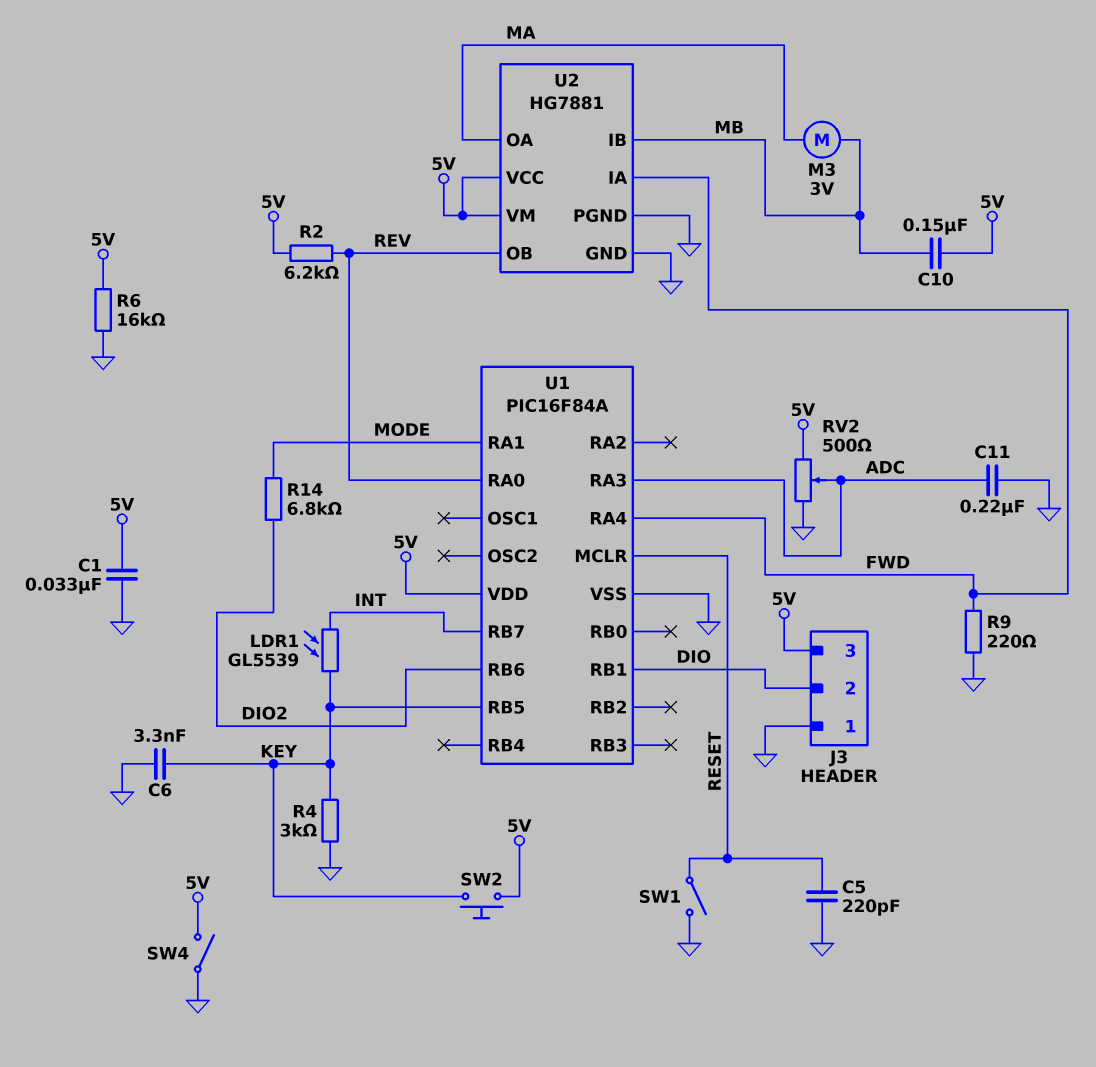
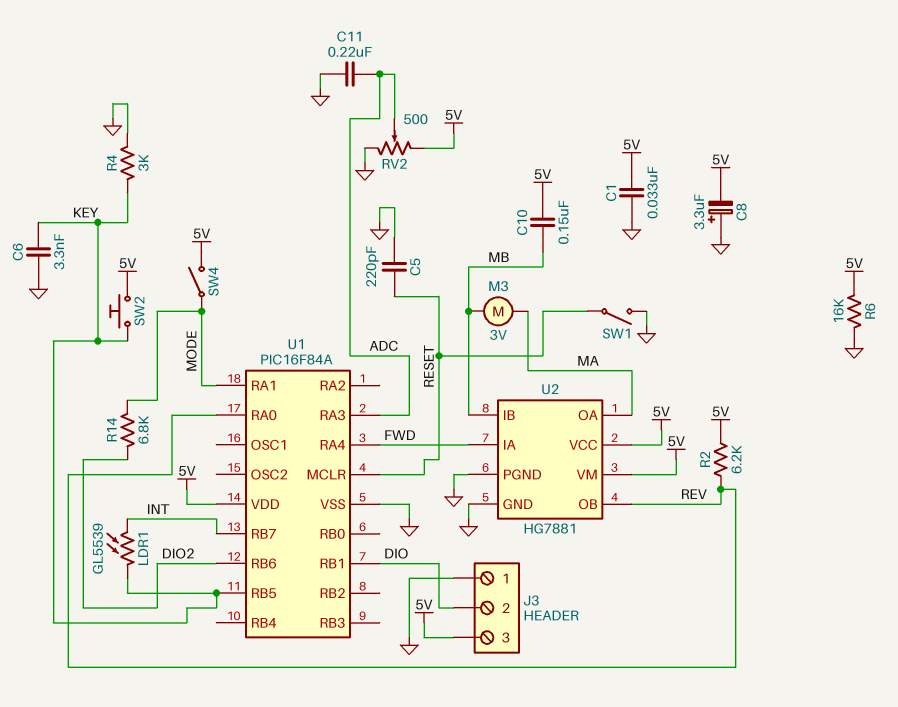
C8: none -> 3.3uF (plus GND, minus 5V)
R9: 220 (FWD, GND) -> none
SW4: switch (5V, GND) -> switch (5V, MODE)

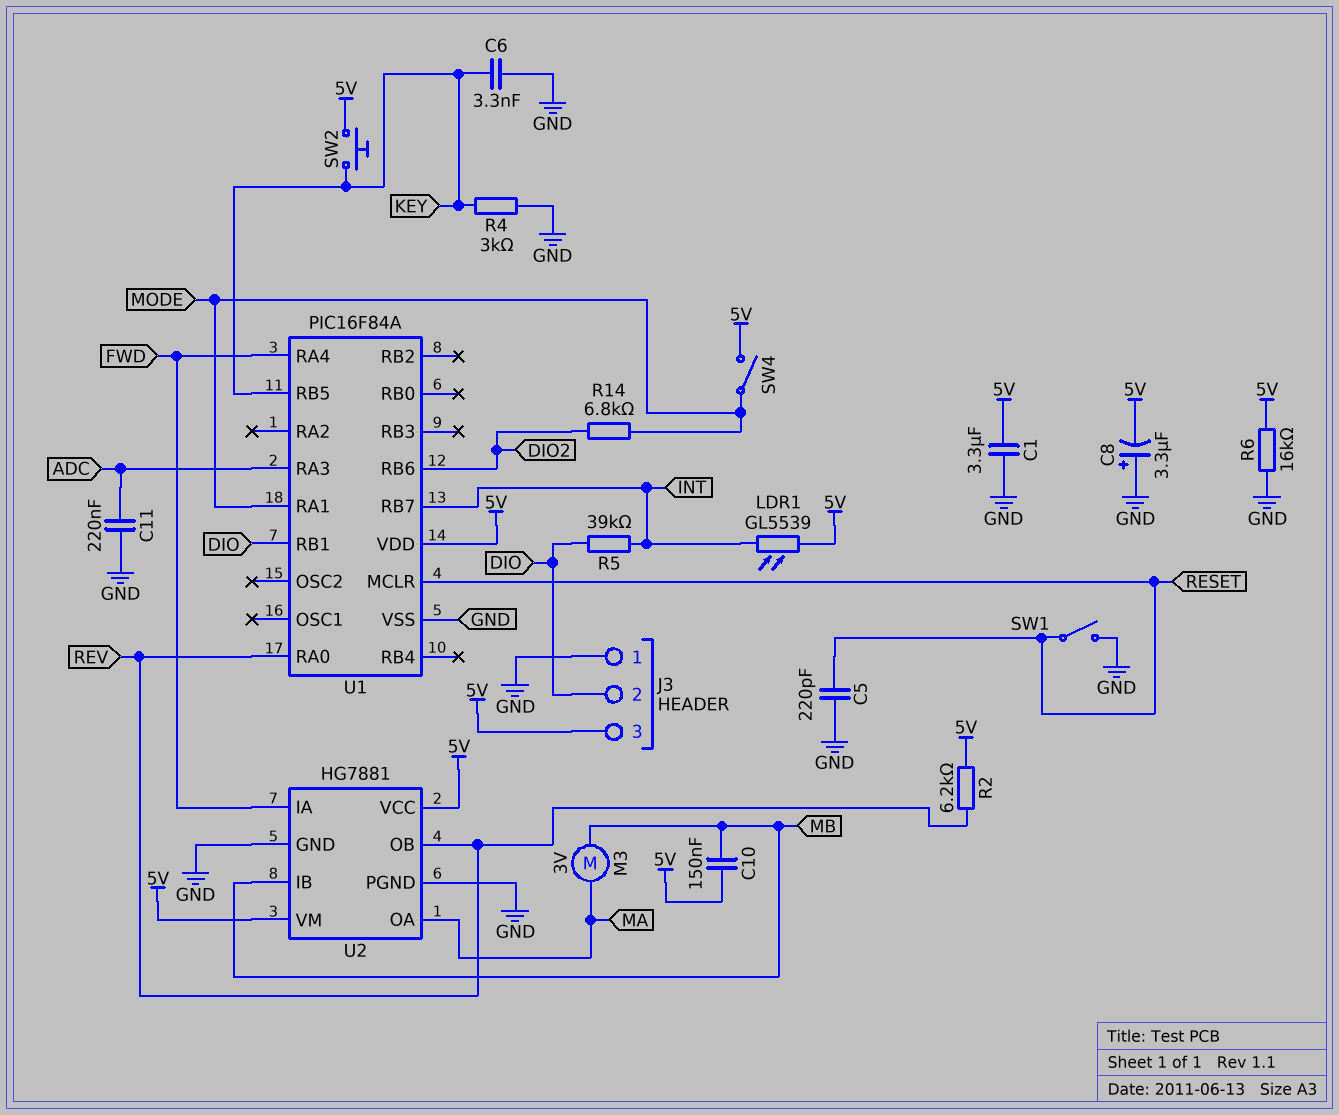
C1: 33nF (5V, GND) -> 3.3uF (5V, GND)
LDR1: GL5539 (INT, KEY) -> GL5539 (5V, INT)
R5: none -> 39k (DIO, INT)
RV2: 500 (5V, GND, wiper ADC) -> none

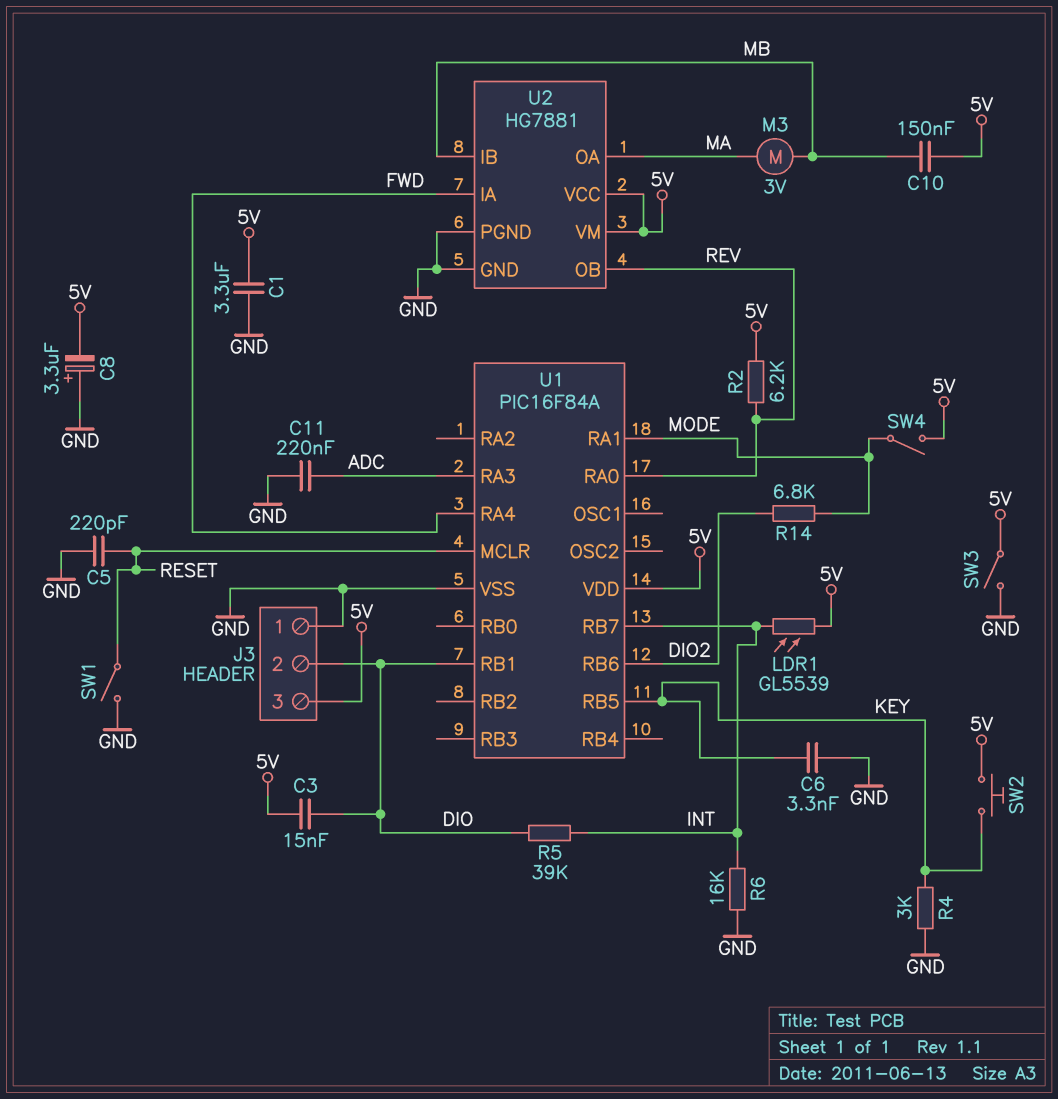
C3: none -> 15nF (5V, DIO)
R6: 16k (5V, GND) -> 16k (GND, INT)
SW3: none -> switch (5V, GND)

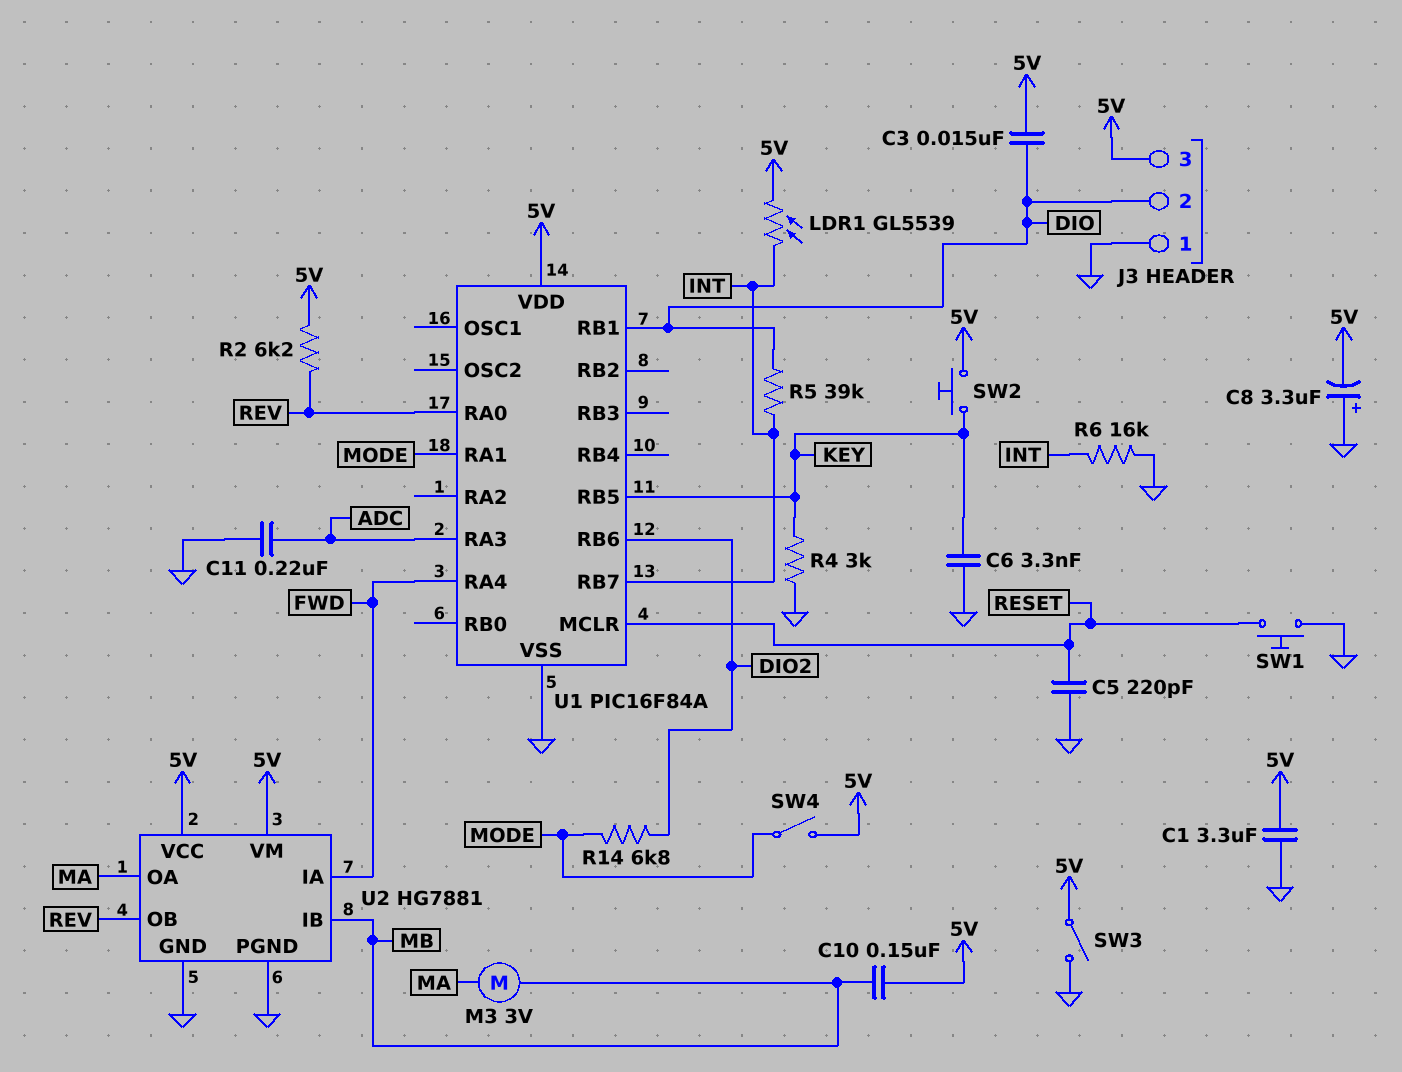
SW1: switch (GND, RESET) -> button (GND, RESET)

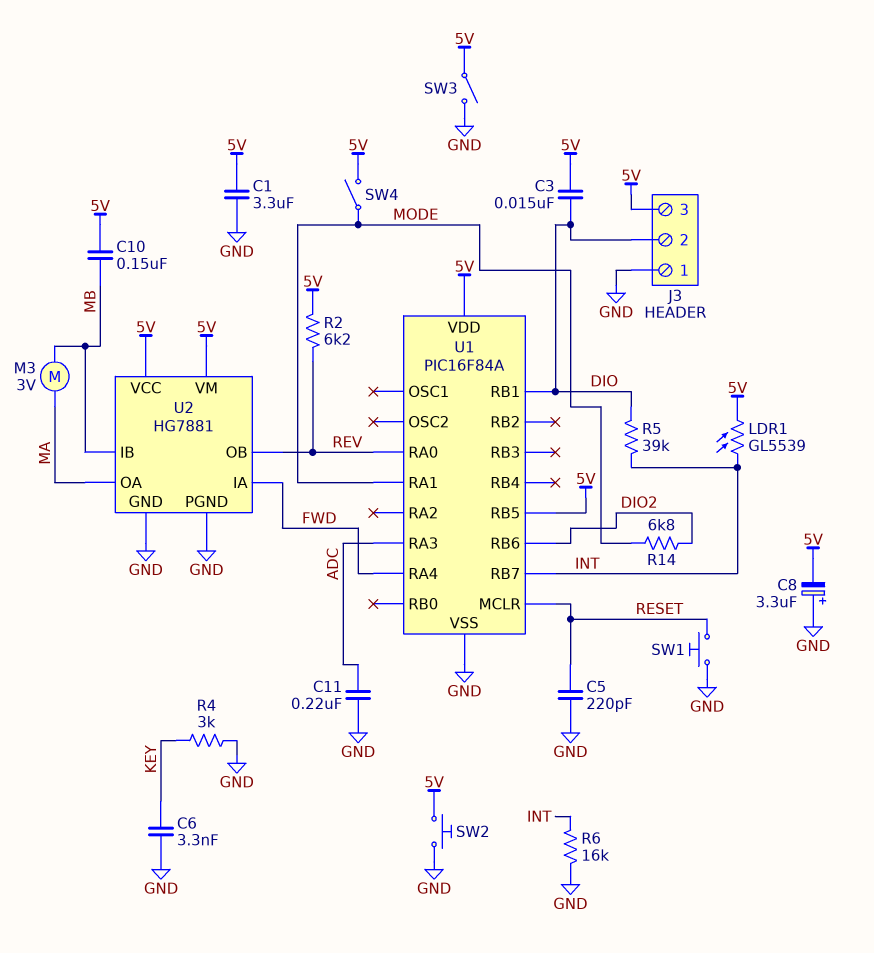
SW2: button (5V, KEY) -> button (5V, GND)
U1 pin RB5: KEY -> 5V

